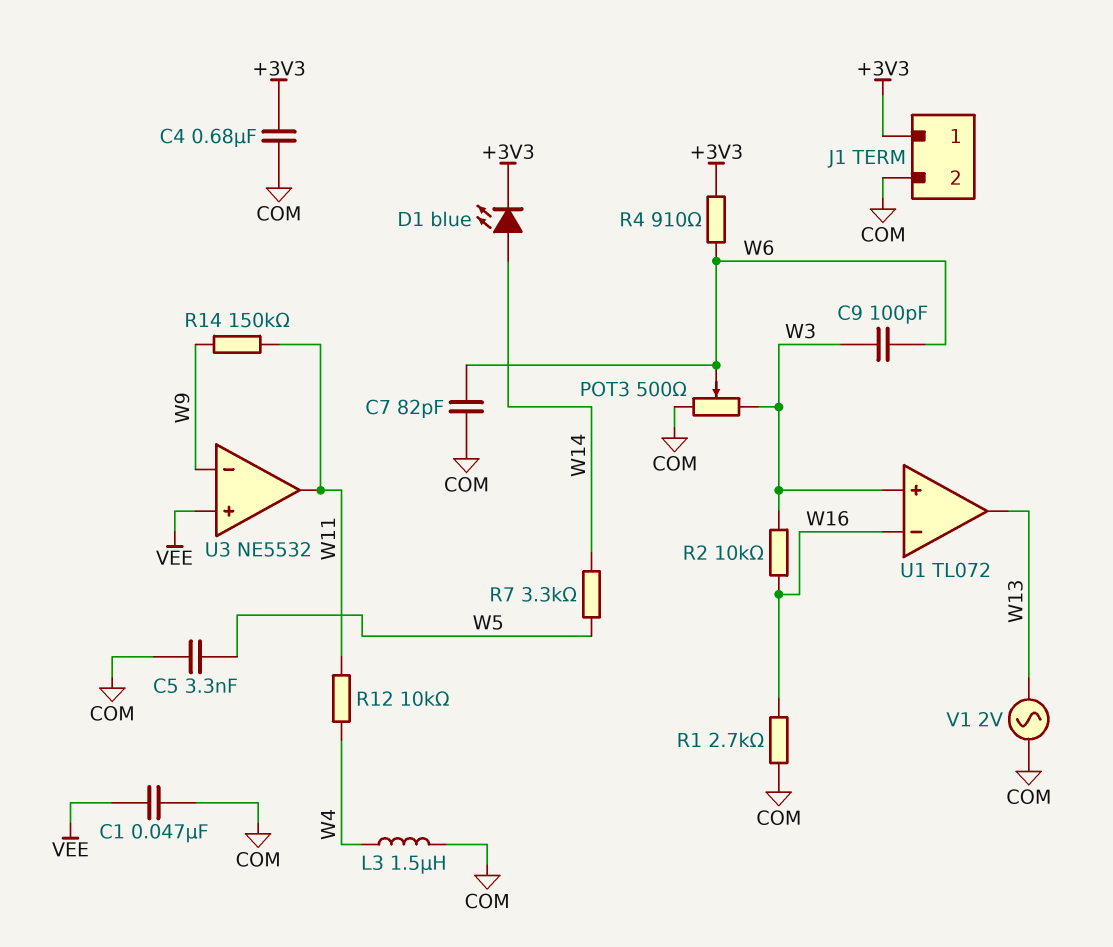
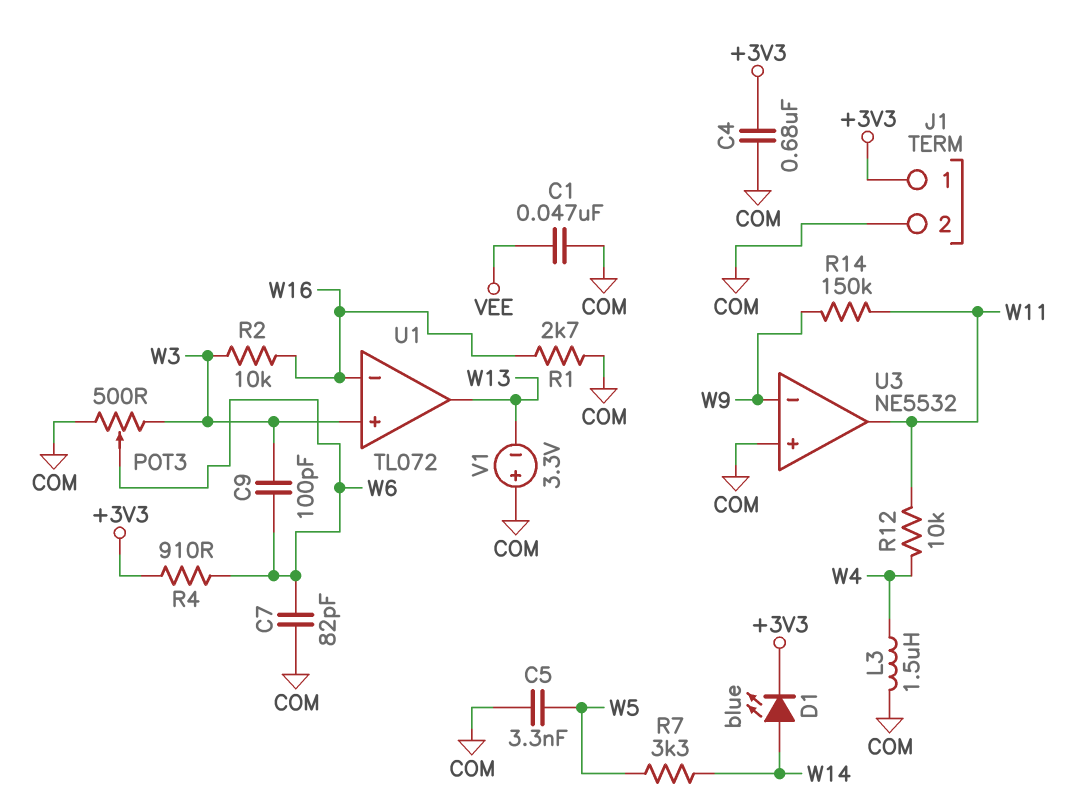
U3 pin in+: VEE -> COM
V1: AC 2V (COM, W13) -> 3.3V (plus COM, minus W13)

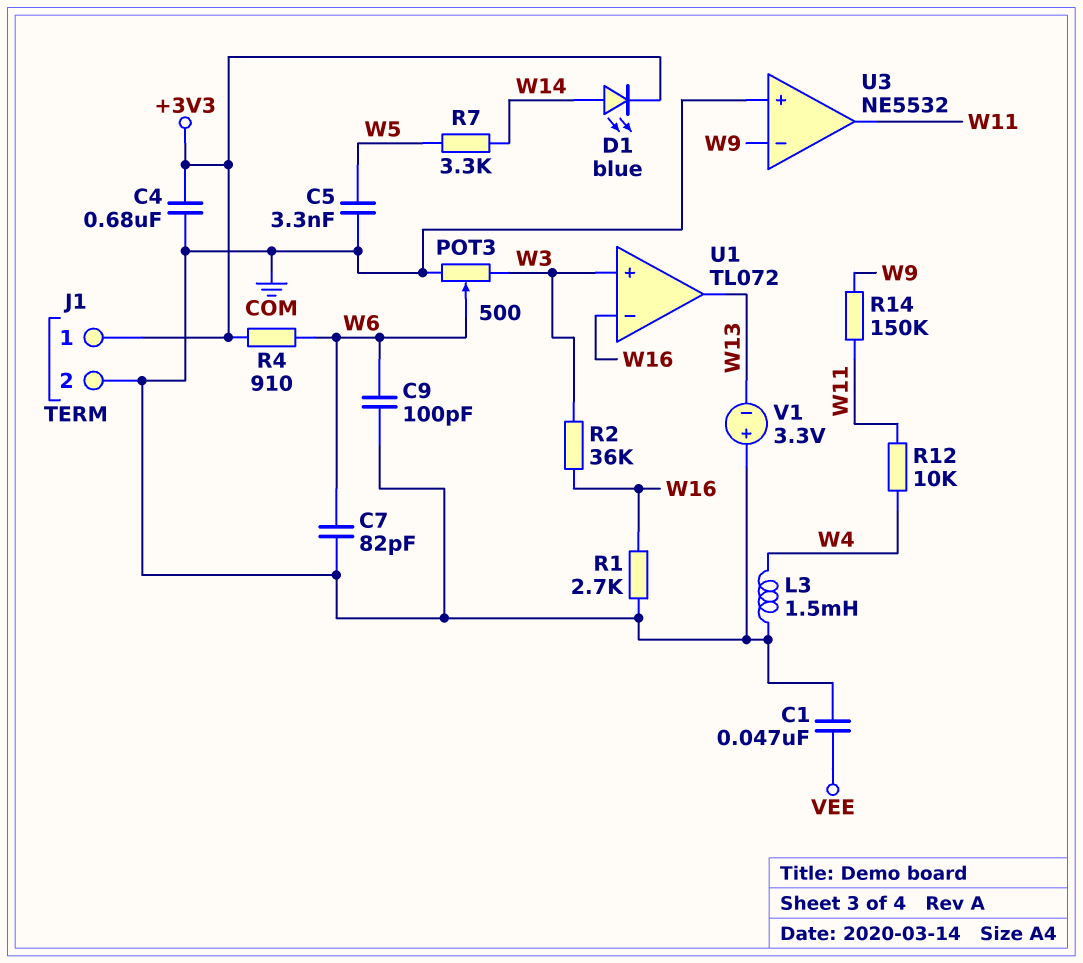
C9: 100pF (W3, W6) -> 100pF (COM, W6)
L3: 1.5uH (COM, W4) -> 1.5mH (COM, W4)
R2: 10k (W3, W16) -> 36k (W3, W16)

